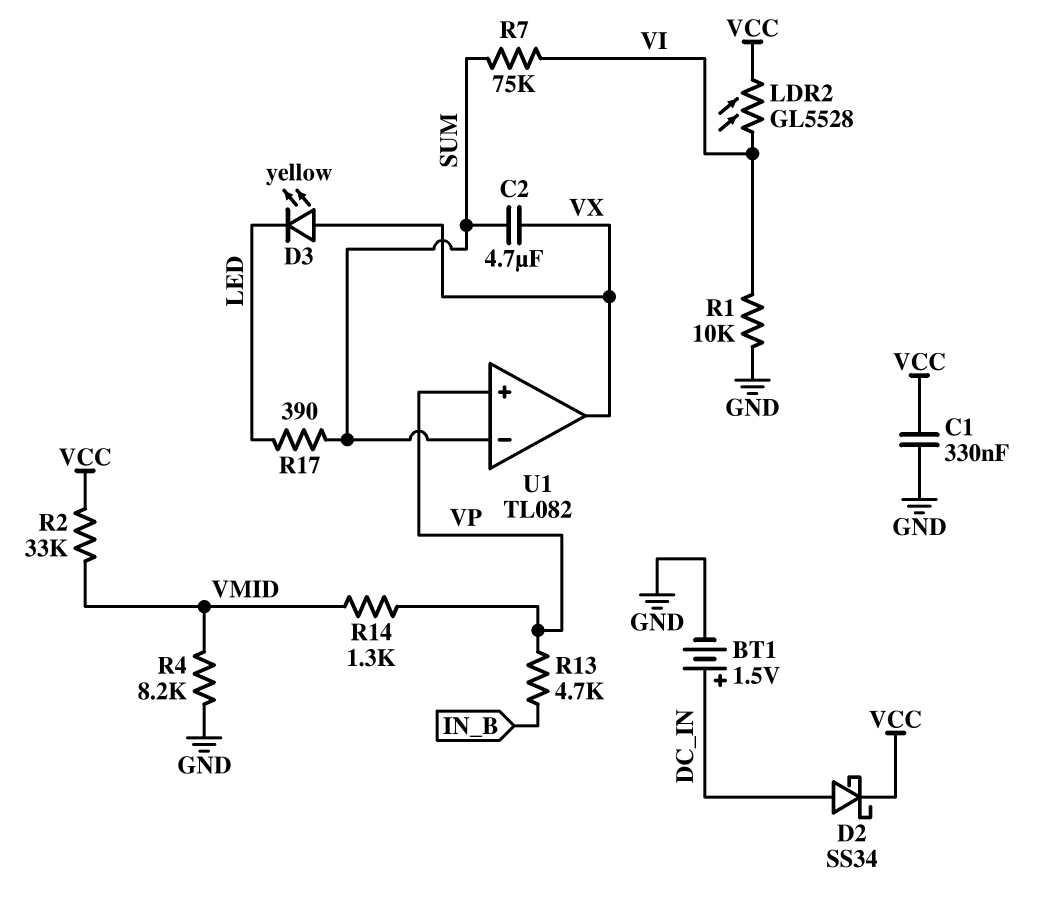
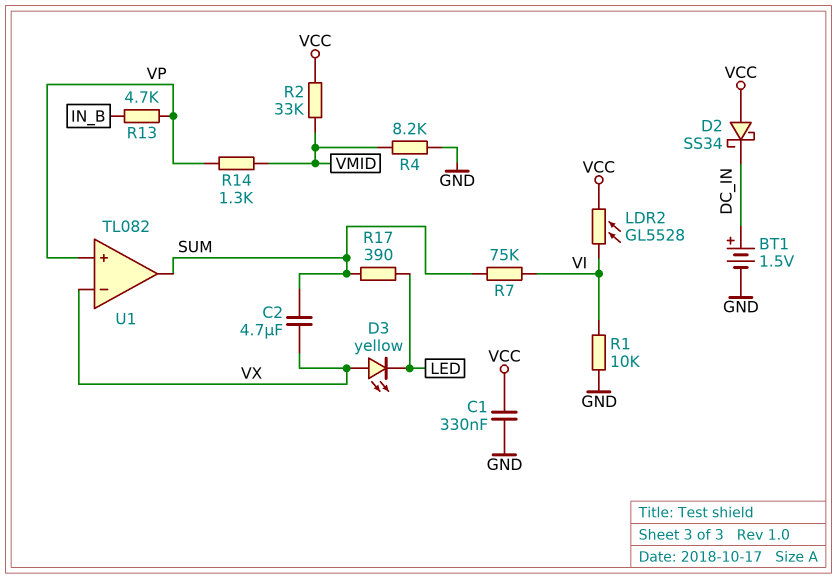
D2: schottky SS34 (A DC_IN, K VCC) -> schottky SS34 (A VCC, K DC_IN)
U1 pin in-: SUM -> VX
U1 pin out: VX -> SUM

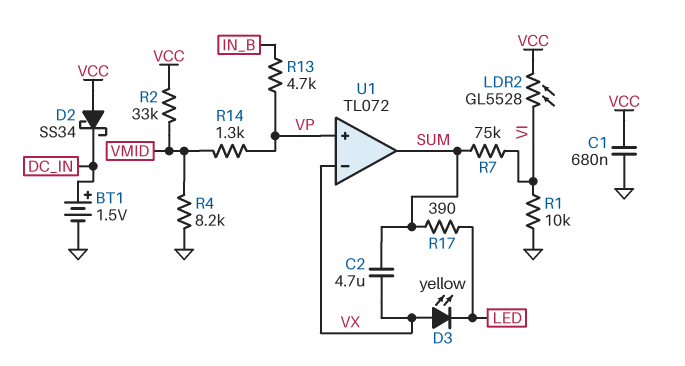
C1: 330nF (GND, VCC) -> 680nF (GND, VCC)
U1: TL082 -> TL072

